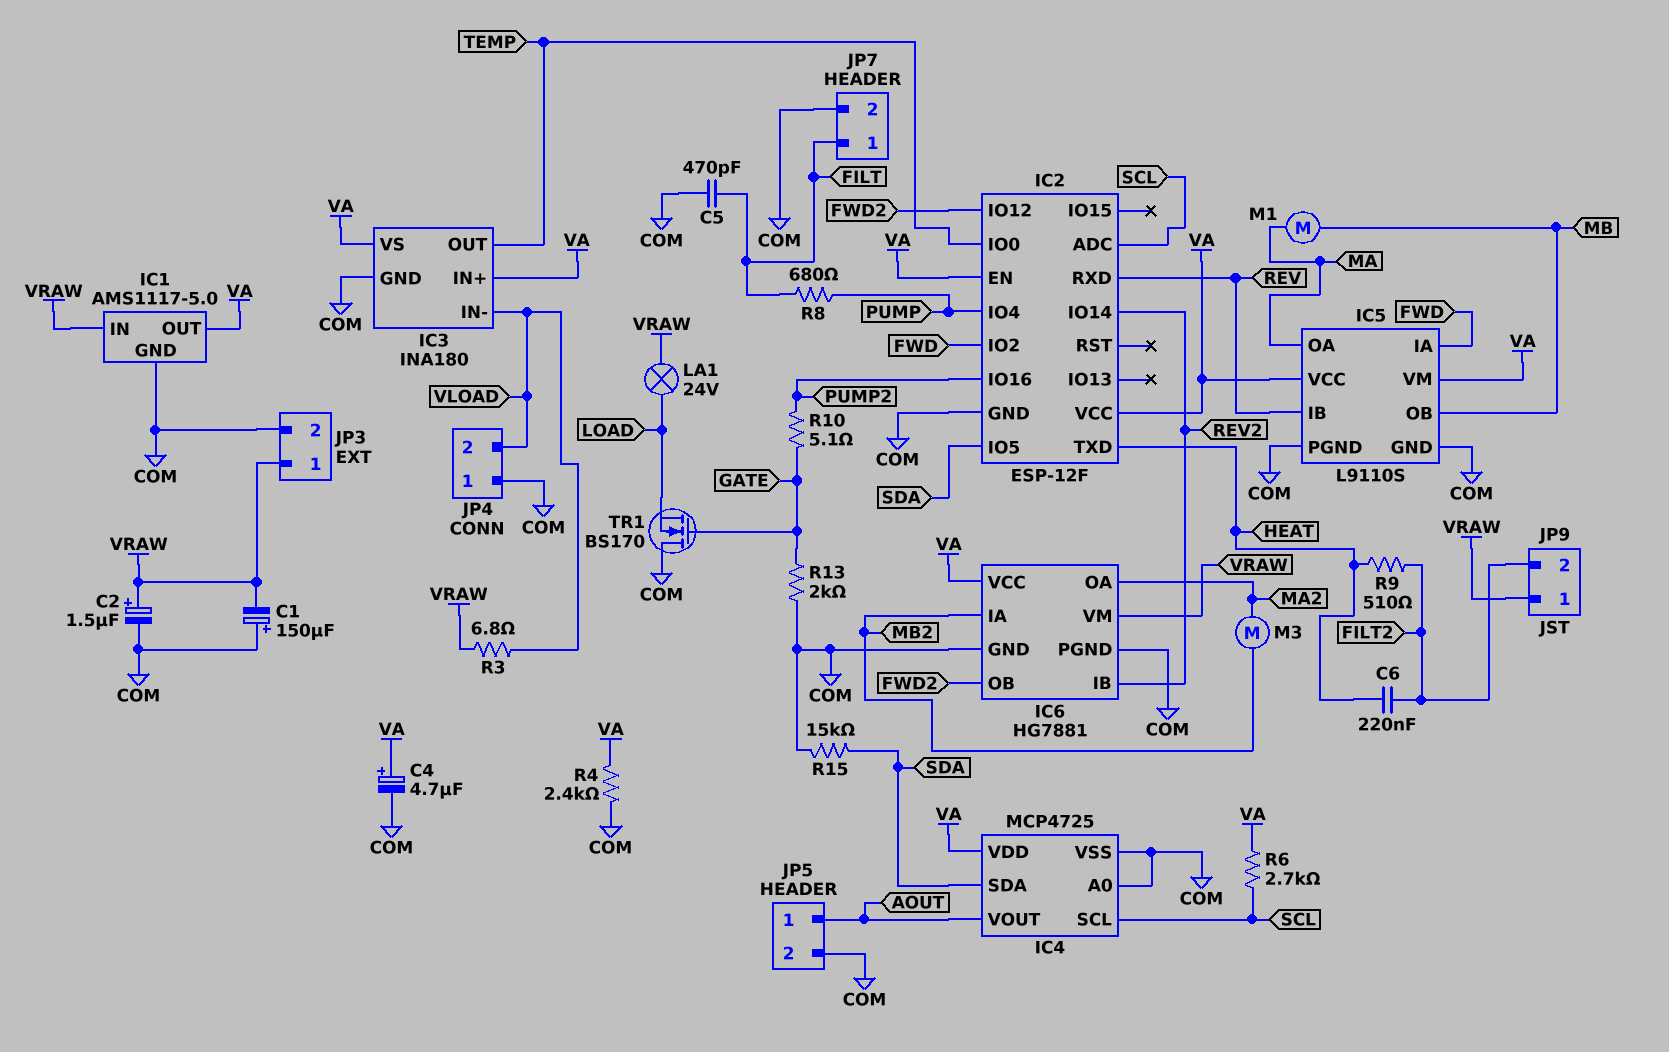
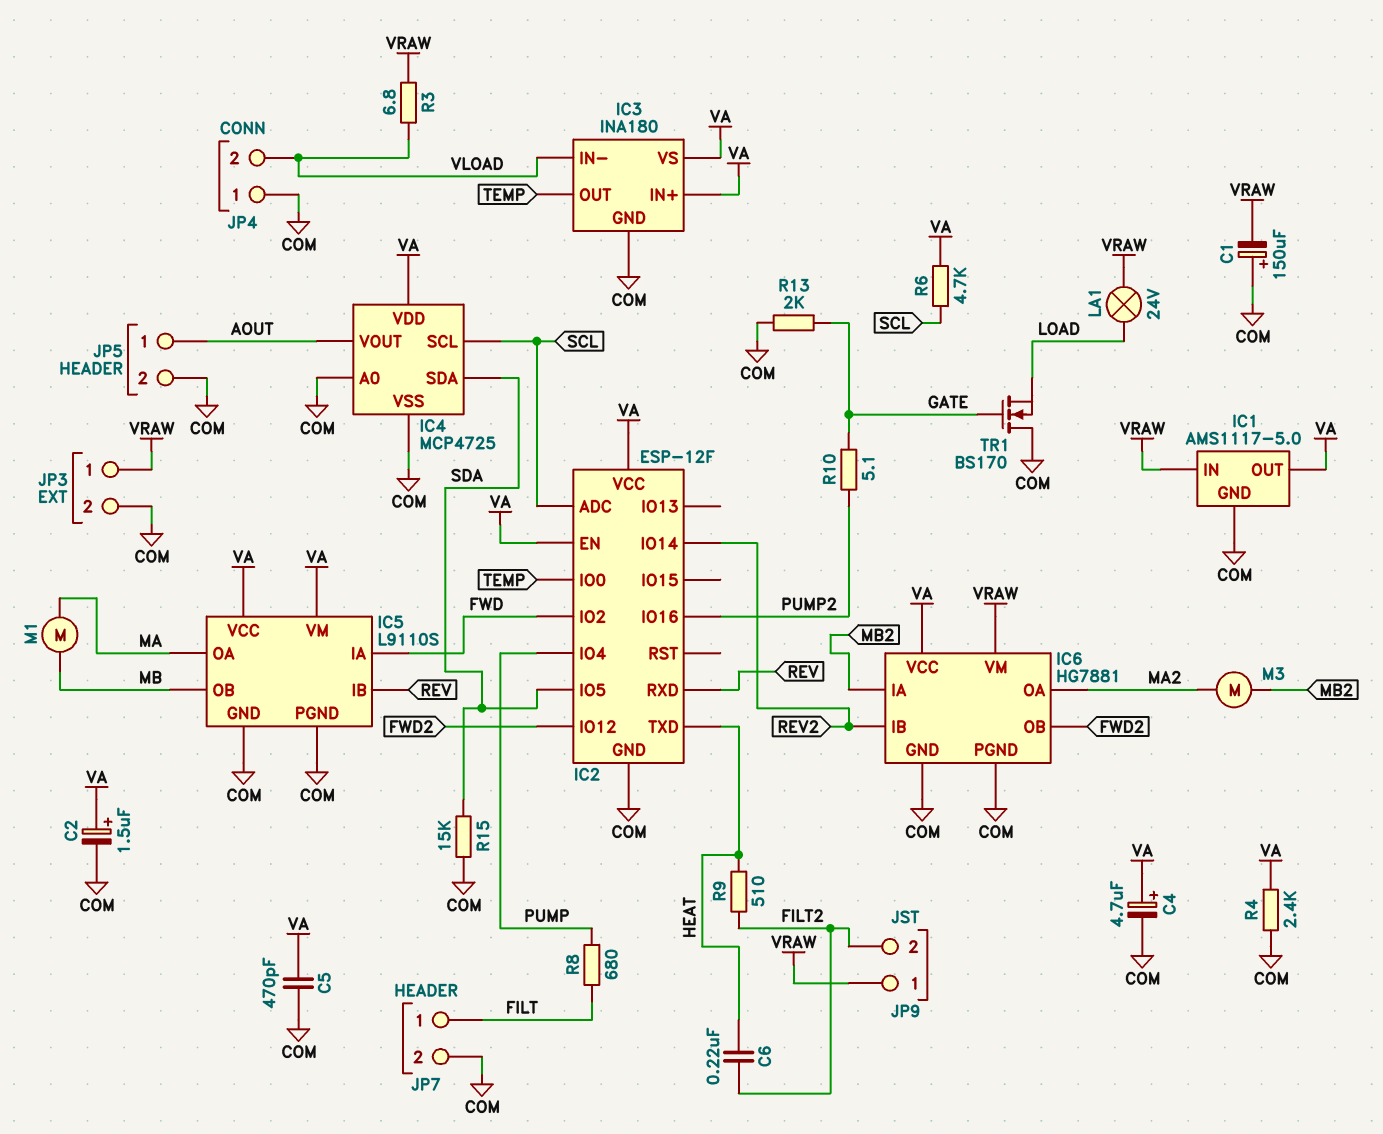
C2: 1.5uF (plus VRAW, minus COM) -> 1.5uF (plus VA, minus COM)
C5: 470pF (COM, FILT) -> 470pF (COM, VA)
R6: 2.7k (SCL, VA) -> 4.7k (SCL, VA)

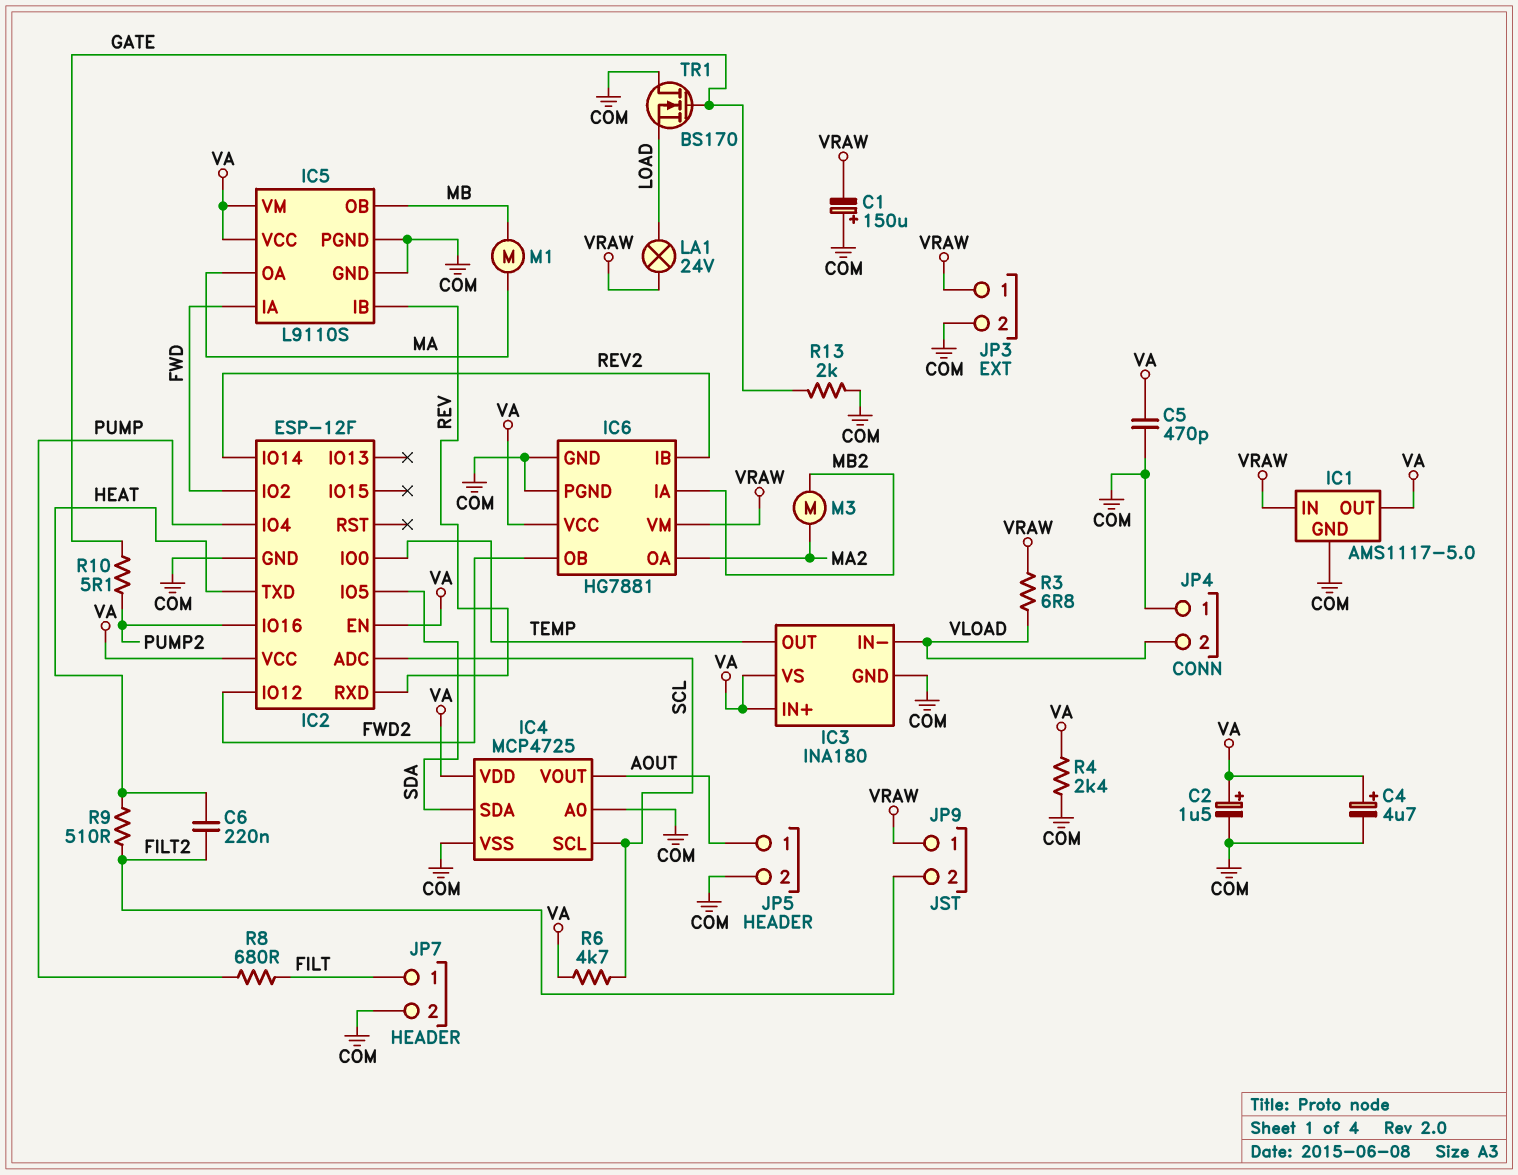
R15: 15k (COM, SDA) -> none

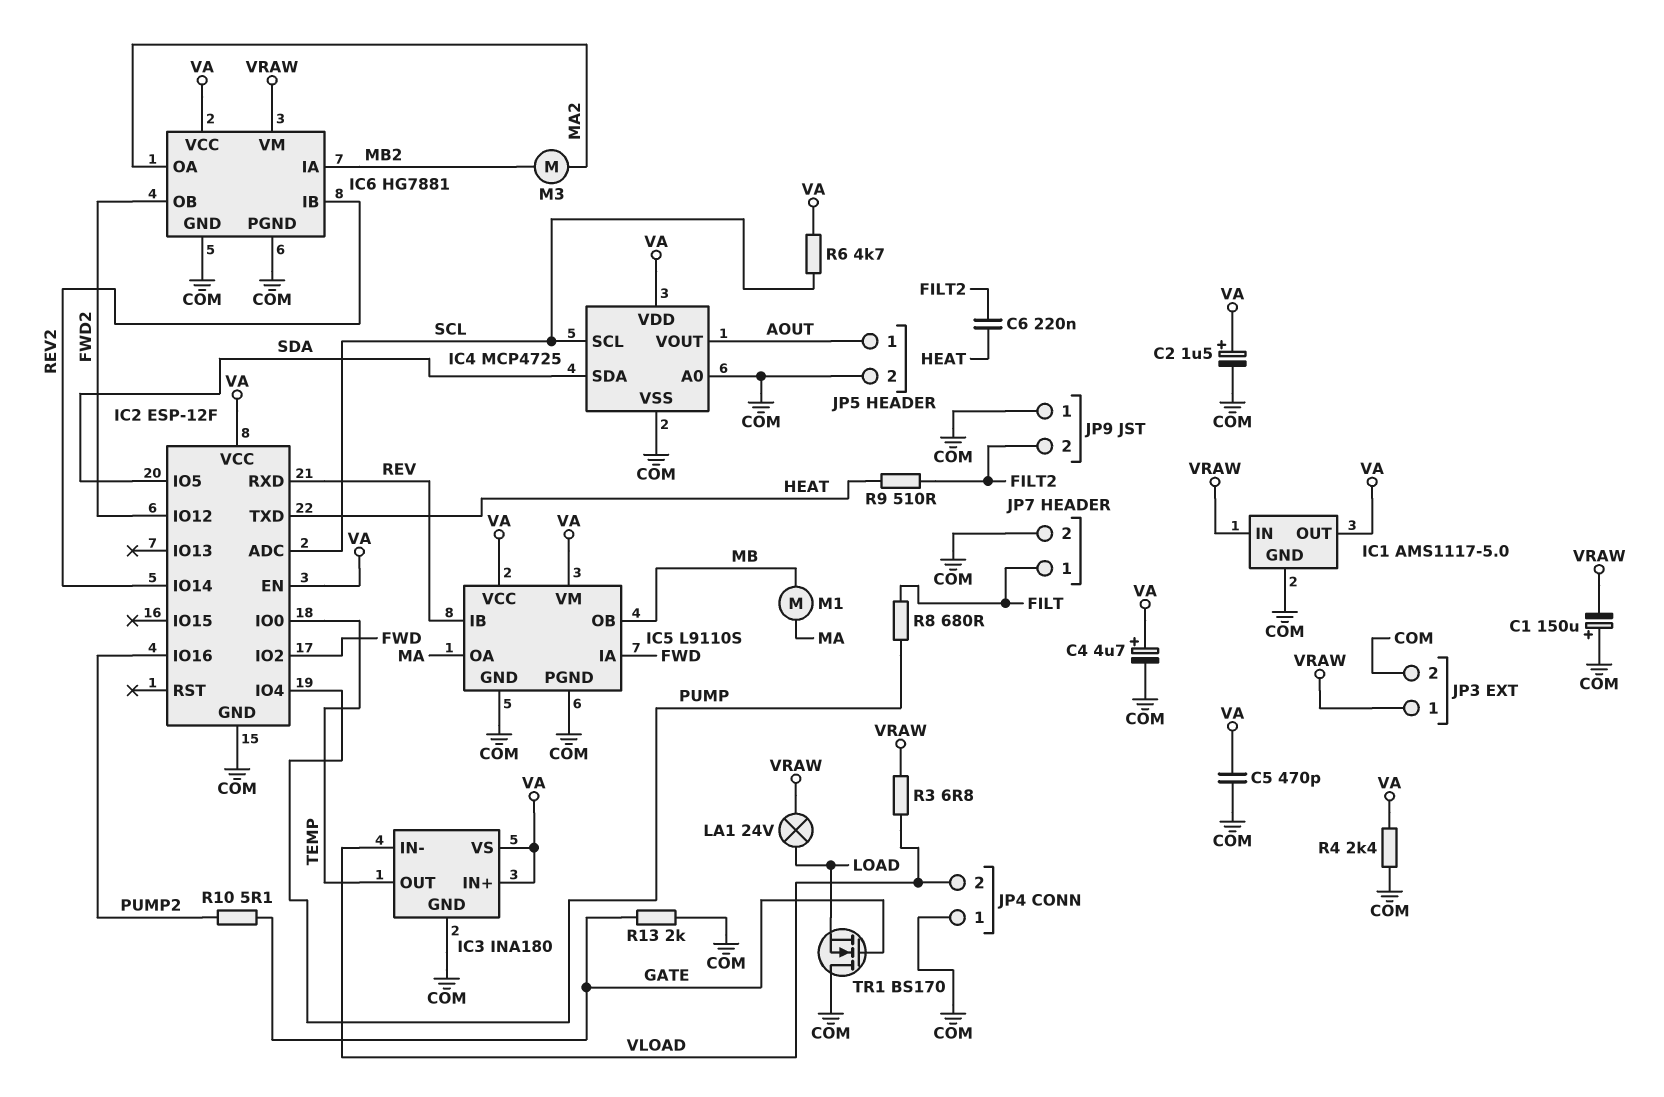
JP9 pin 1: VRAW -> COM

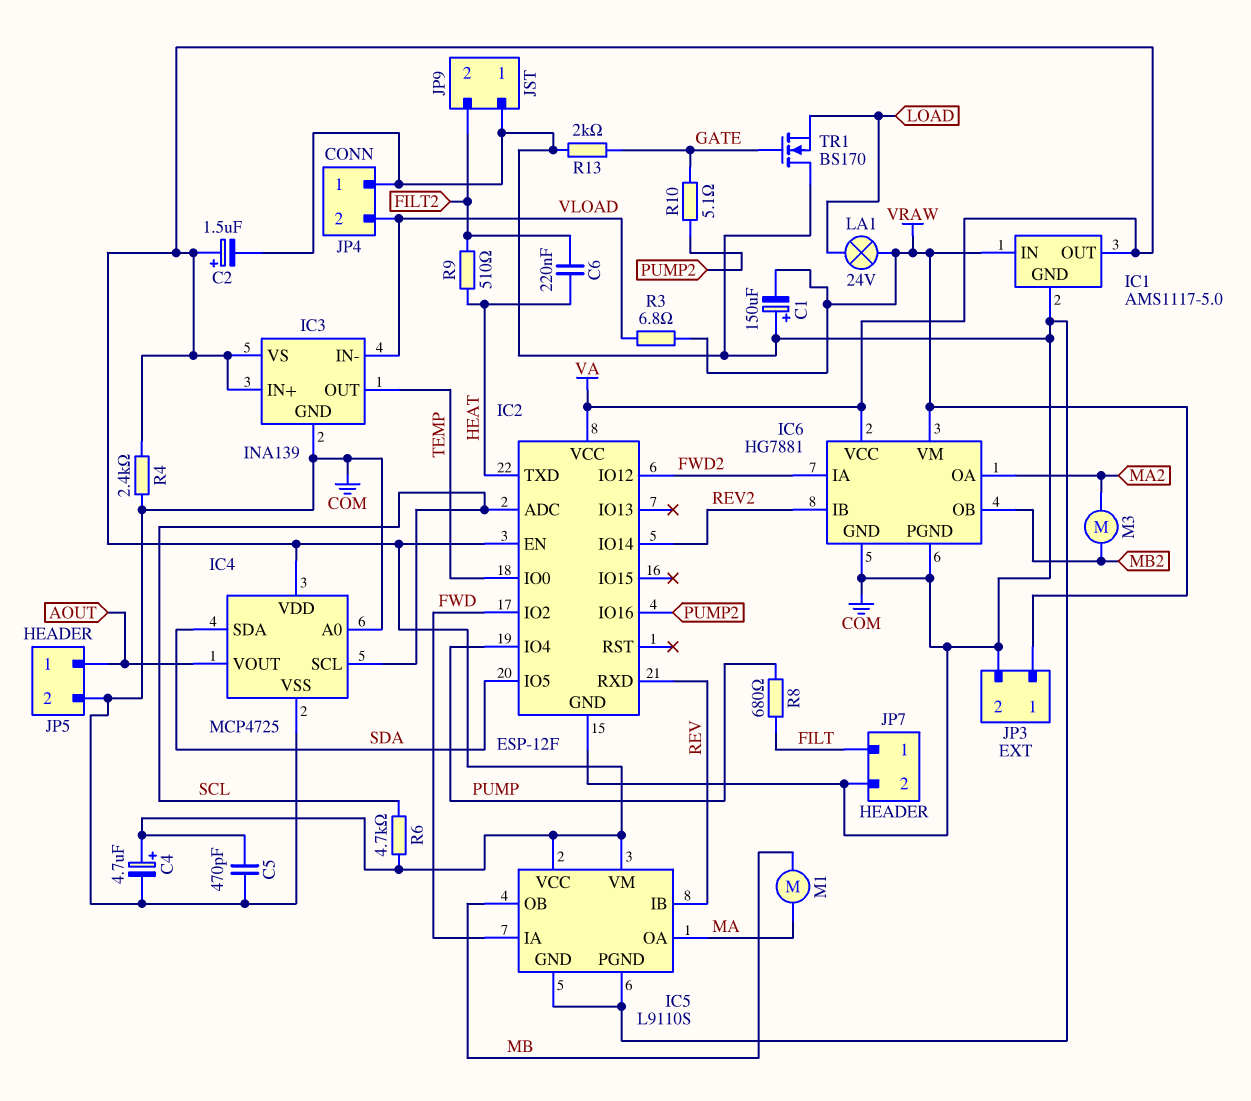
IC3: INA180 -> INA139
IC6 pin IA: MB2 -> FWD2
IC6 pin OB: FWD2 -> MB2

